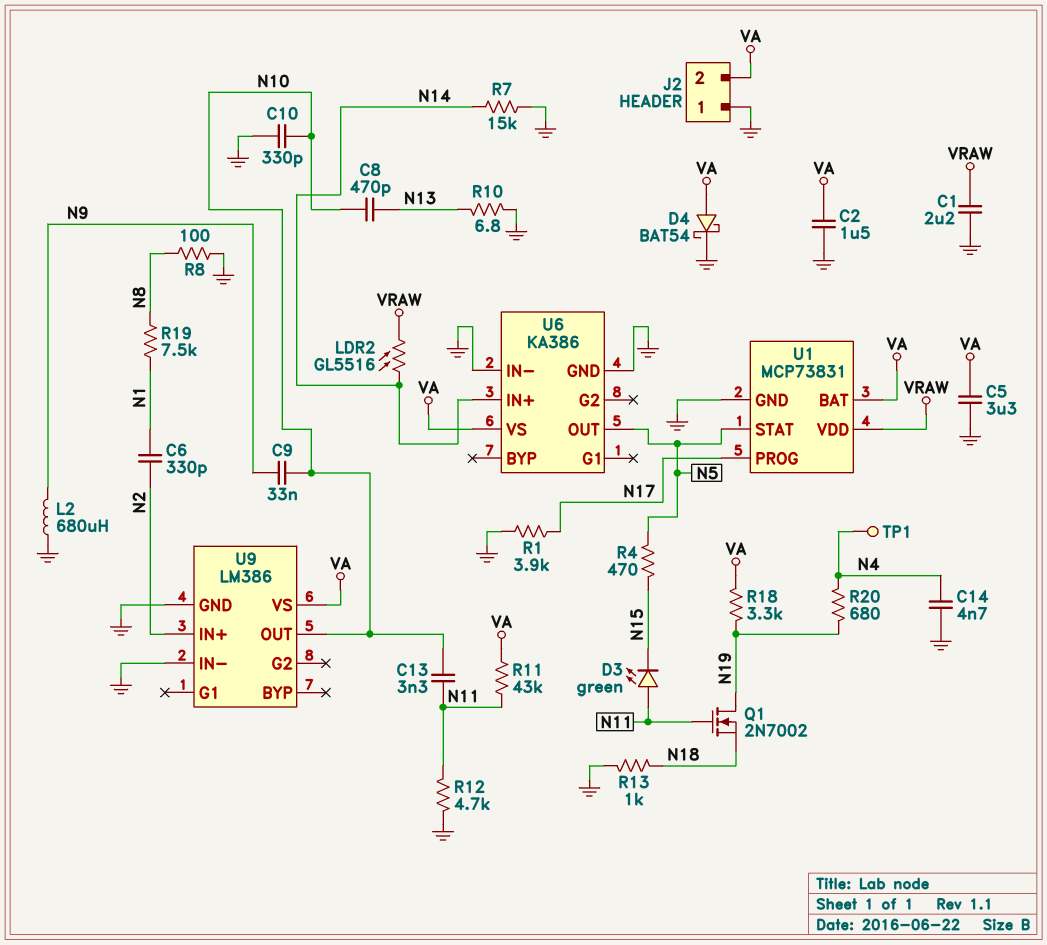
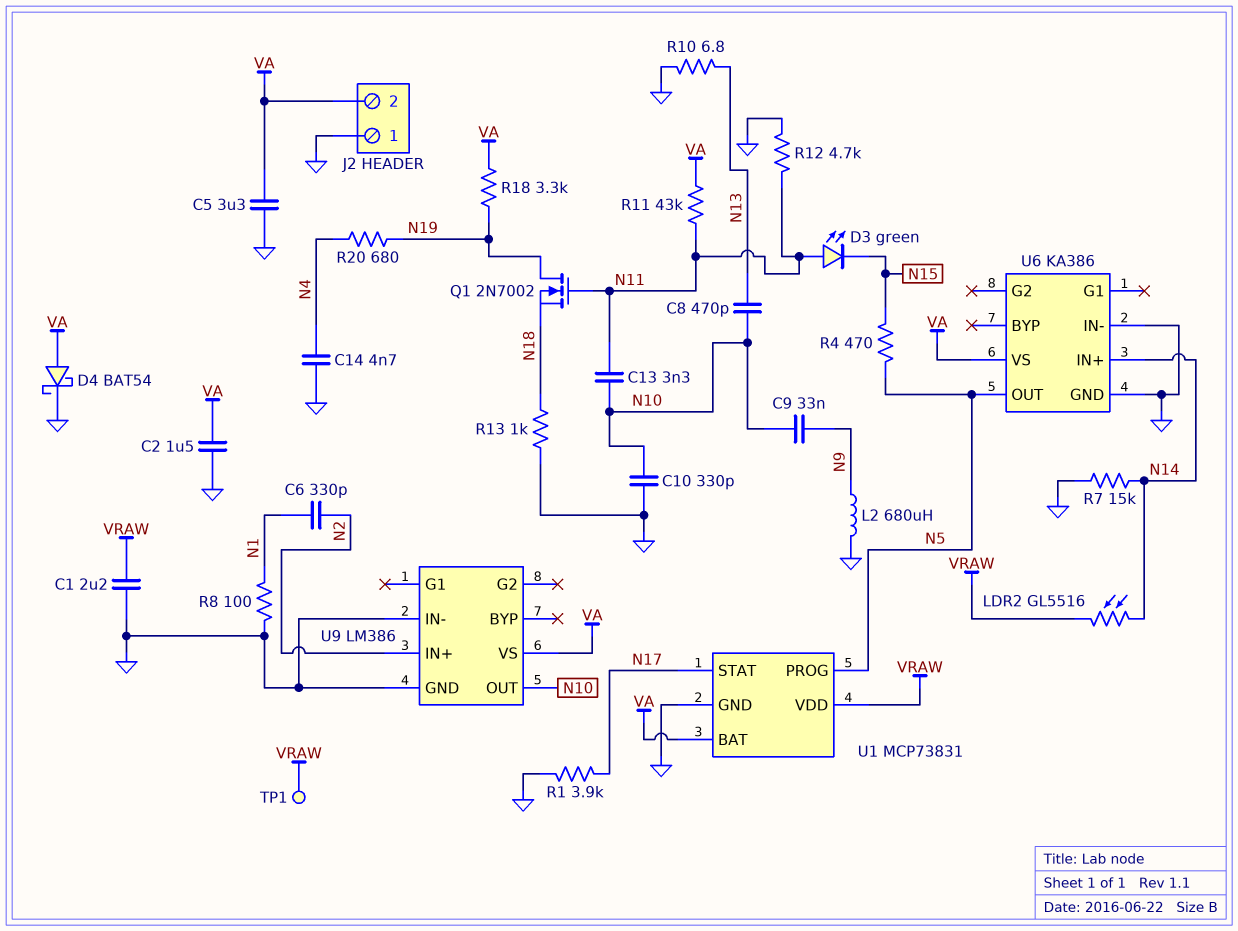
R8: 100 (GND, N8) -> 100 (GND, N1)
R19: 7.5k (N1, N8) -> none
TP1: test point (N4) -> test point (VRAW)
U1 pin PROG: N17 -> N5
U1 pin STAT: N5 -> N17

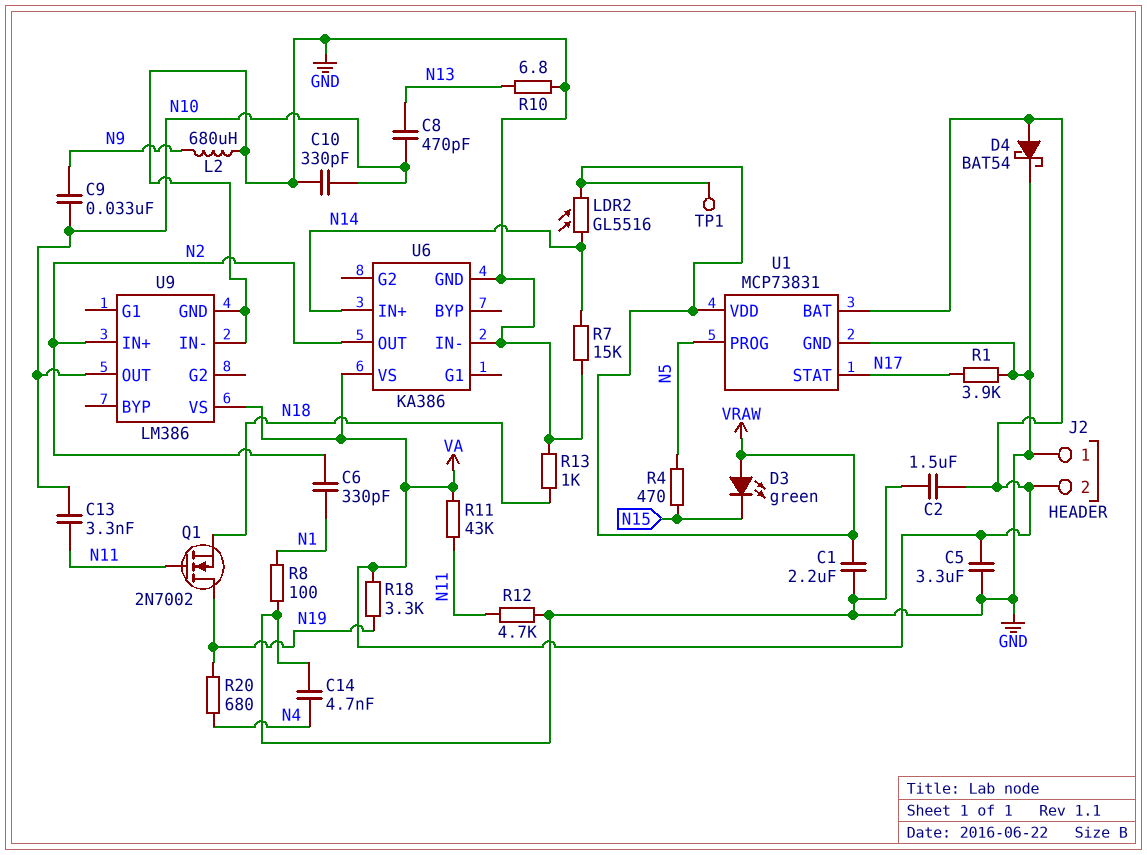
D3: LED green (A N11, K N15) -> LED green (A VRAW, K N15)
U6 pin OUT: N5 -> N2

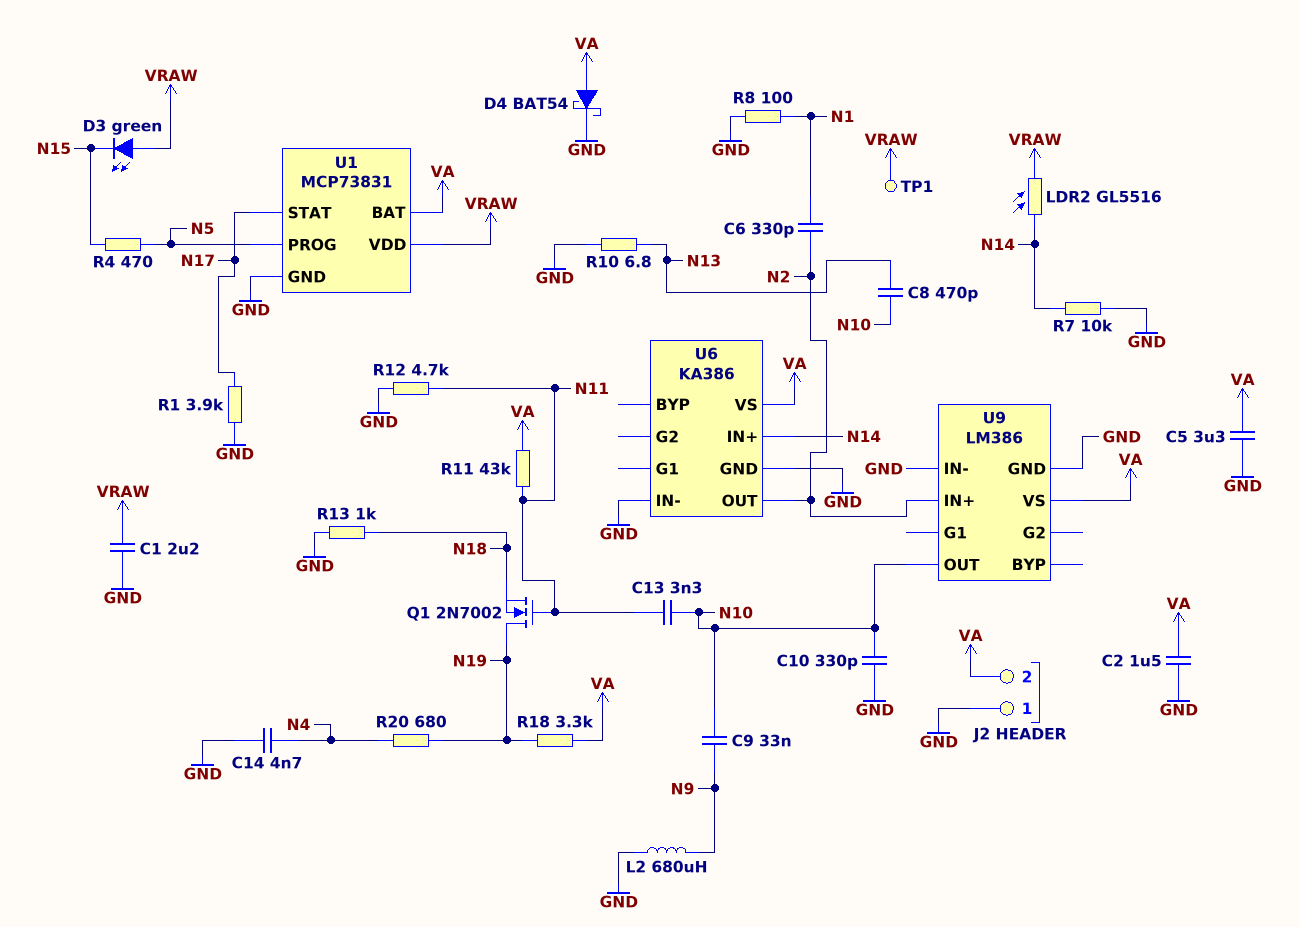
R7: 15k (GND, N14) -> 10k (GND, N14)

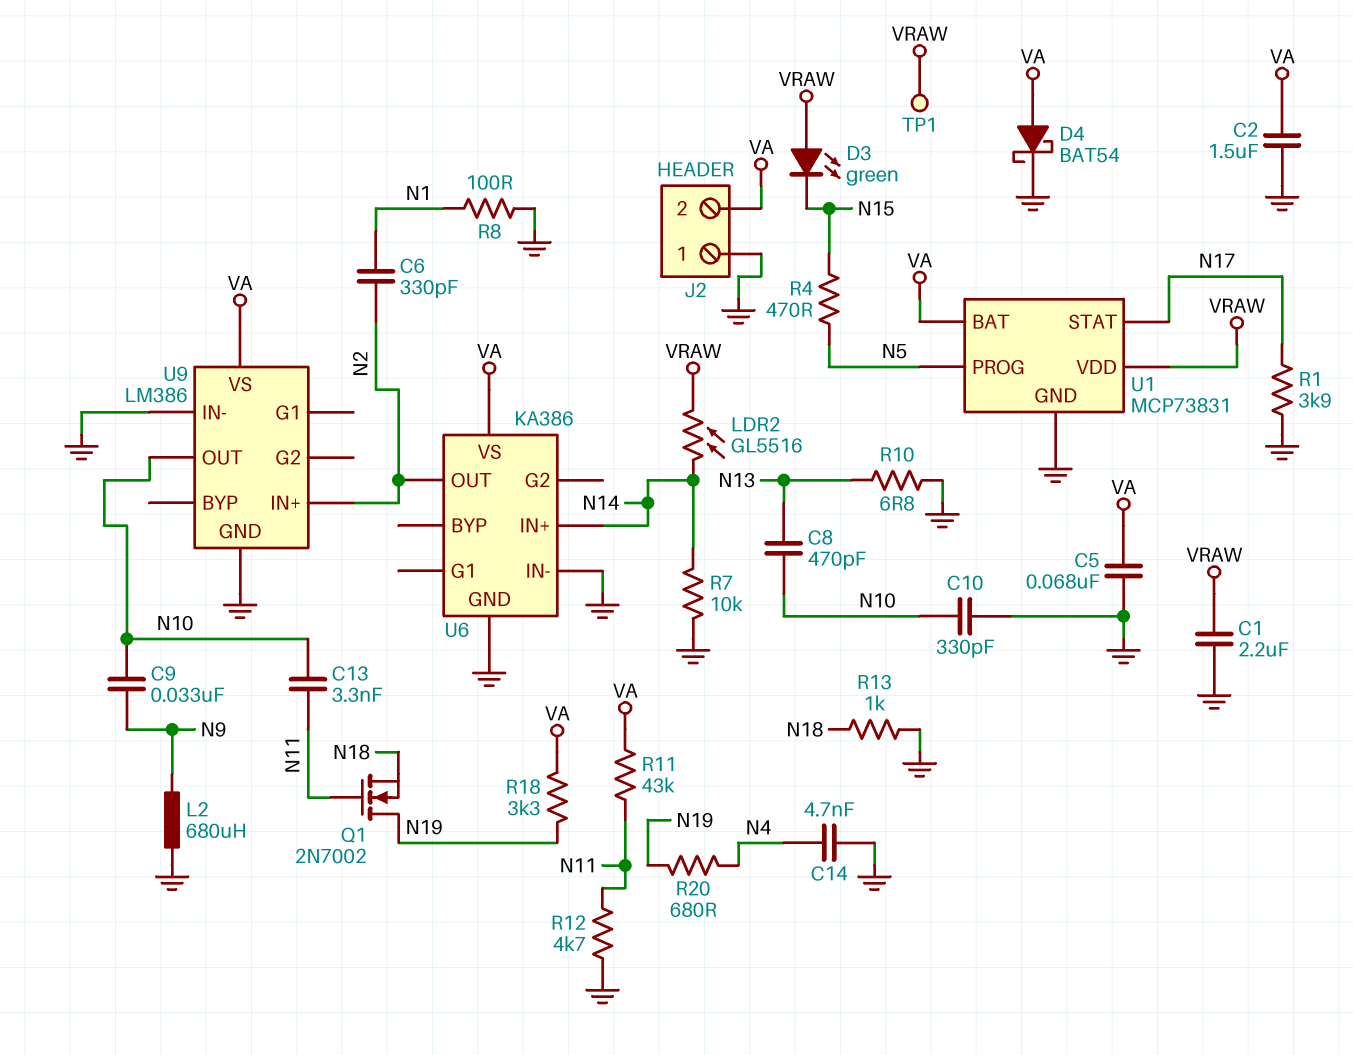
C5: 3.3uF (GND, VA) -> 68nF (GND, VA)

